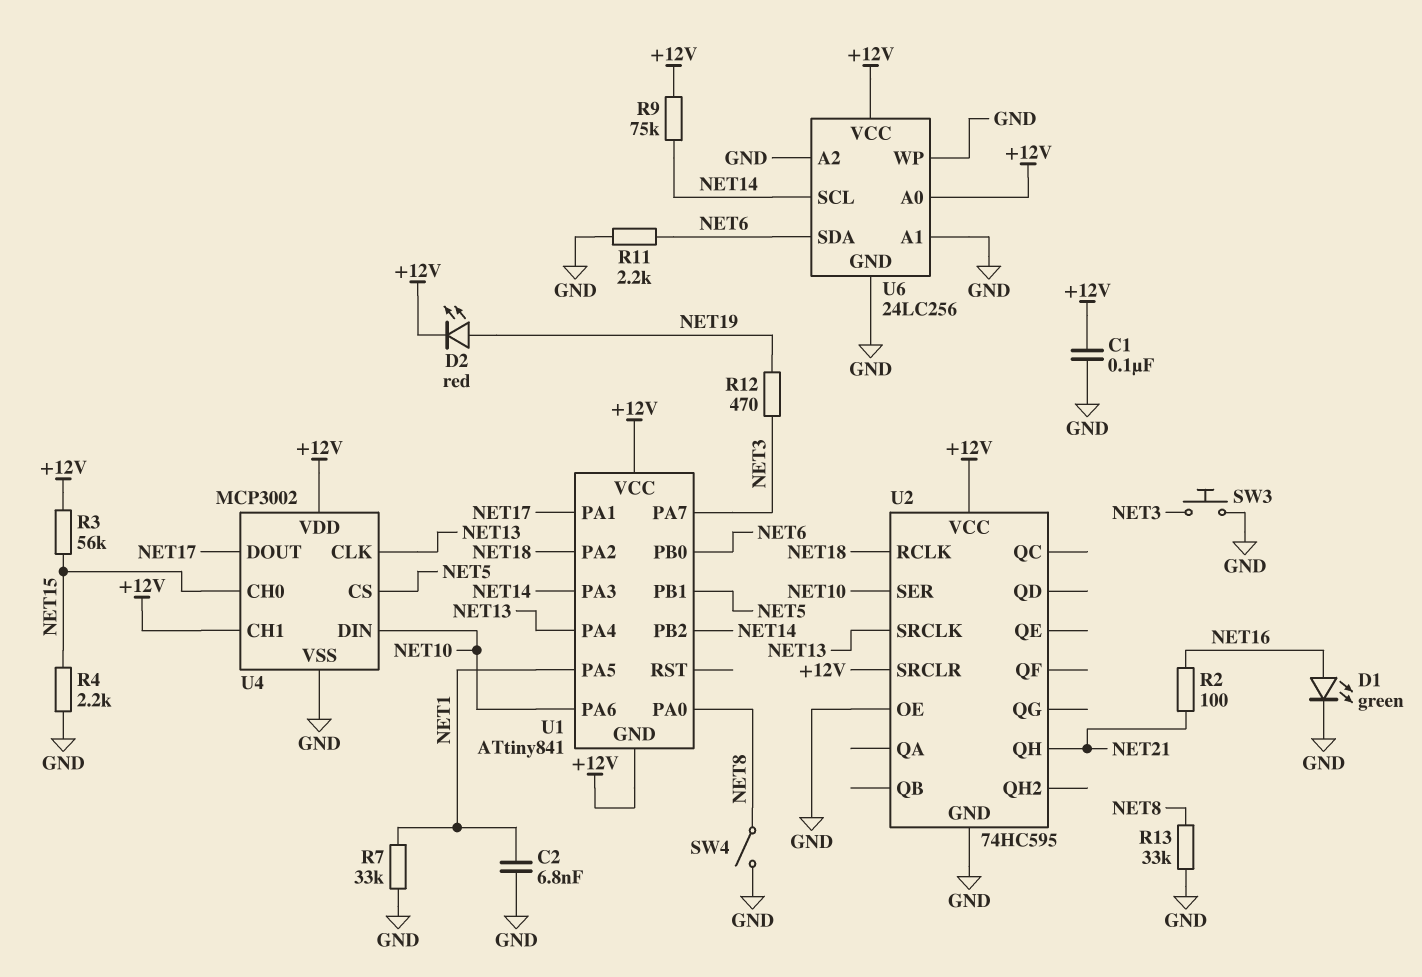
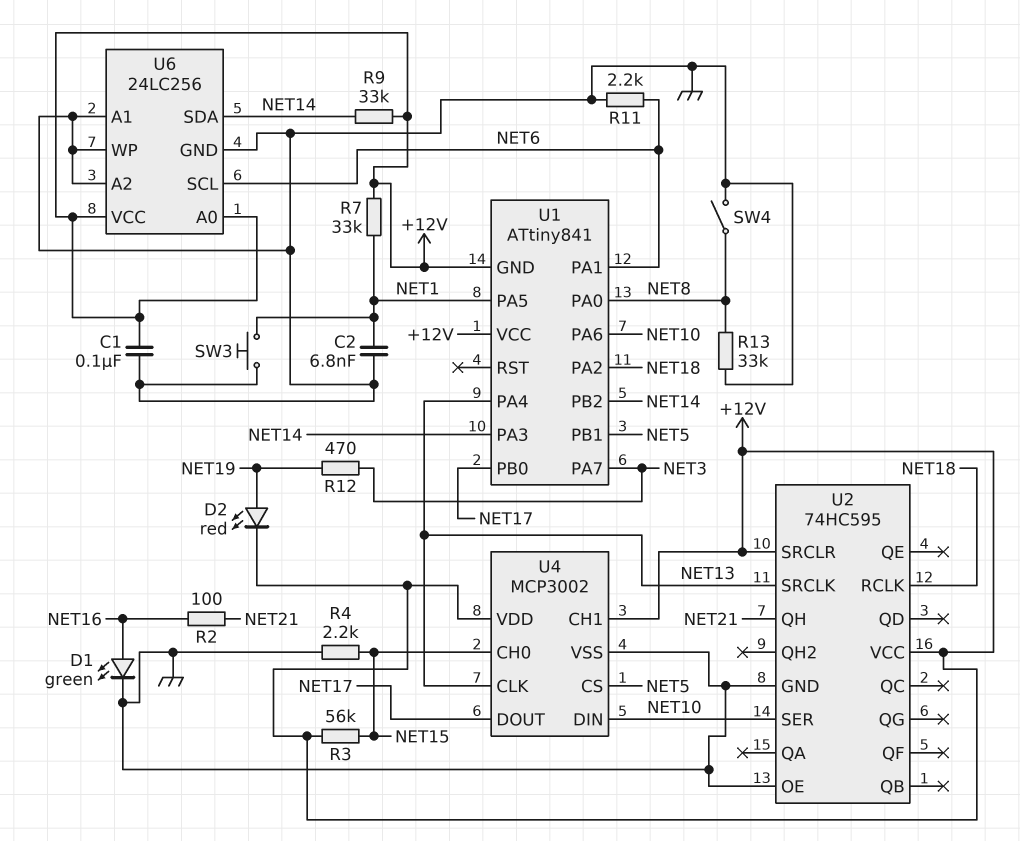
R7: 33k (GND, NET1) -> 33k (+12V, NET1)
R9: 75k (+12V, NET14) -> 33k (+12V, NET14)
SW3: button (GND, NET3) -> button (GND, NET1)
U1 pin PA1: NET17 -> NET6
U1 pin PB0: NET6 -> NET17
U6 pin SCL: NET14 -> NET6
U6 pin SDA: NET6 -> NET14

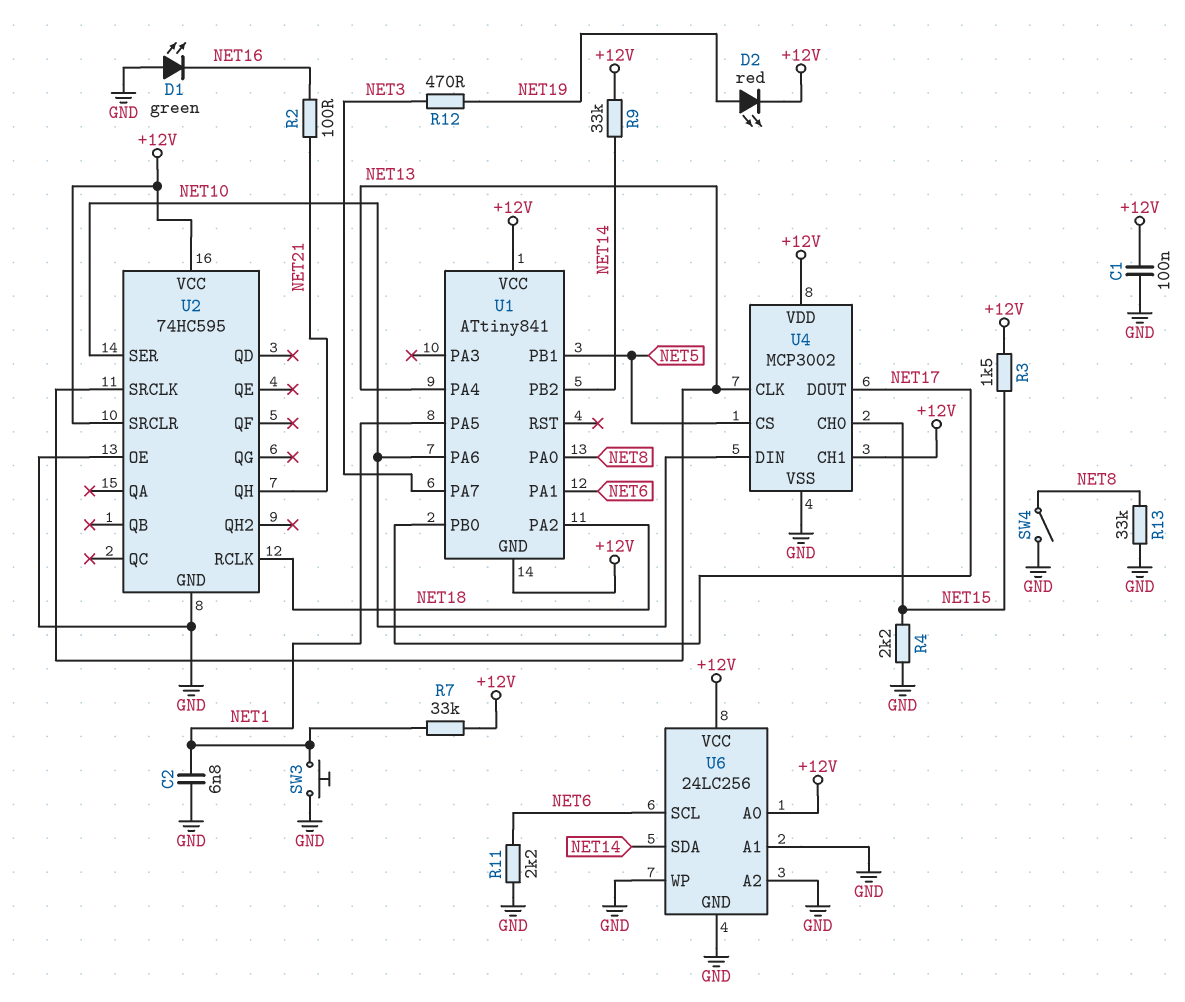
D1: LED green (A NET16, K GND) -> LED green (A GND, K NET16)
R3: 56k (+12V, NET15) -> 1.5k (+12V, NET15)
U1 pin PA3: NET14 -> none

